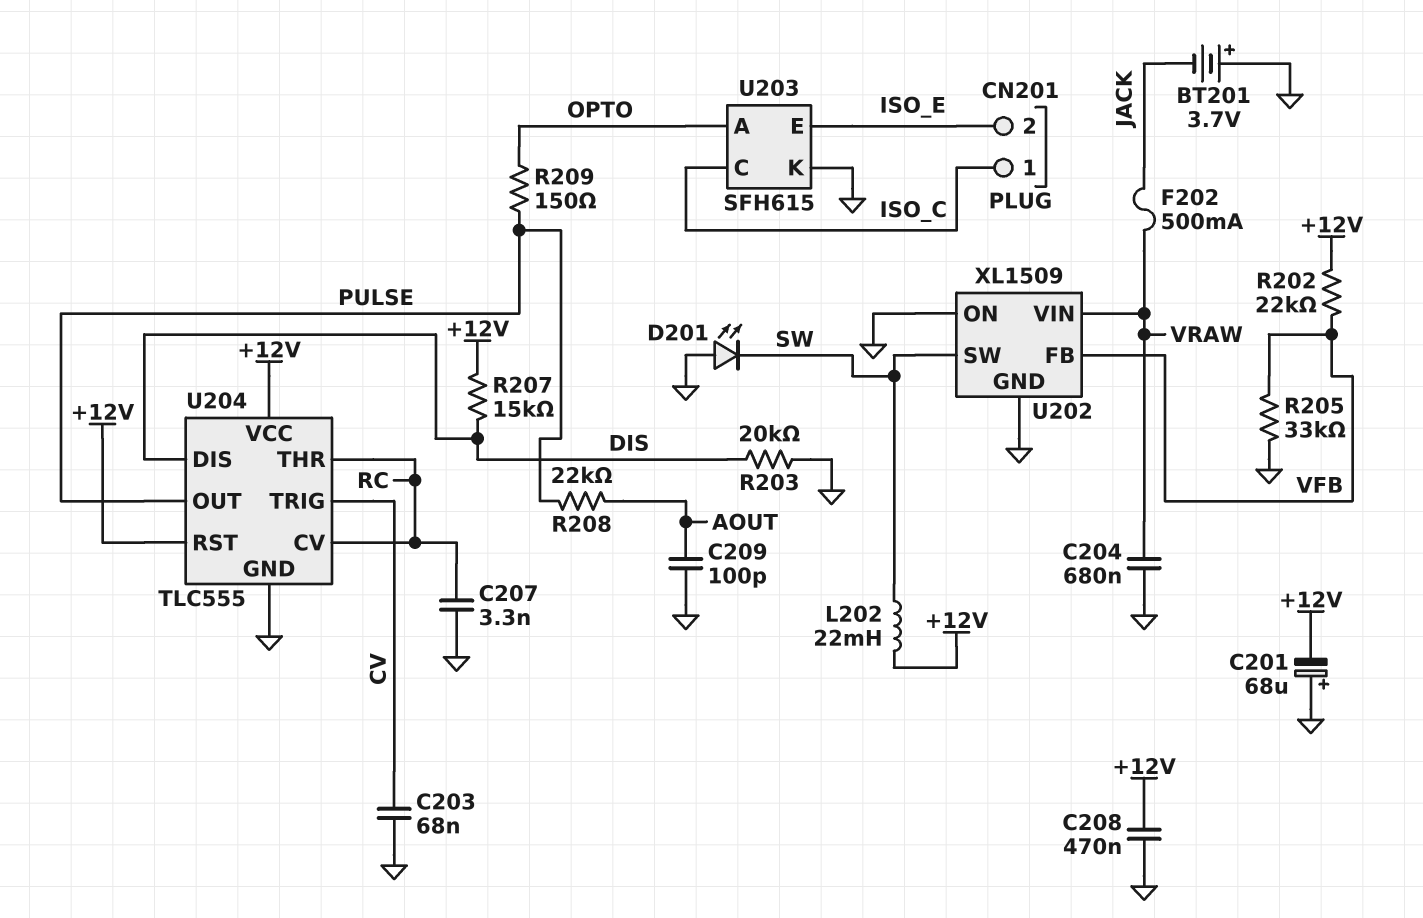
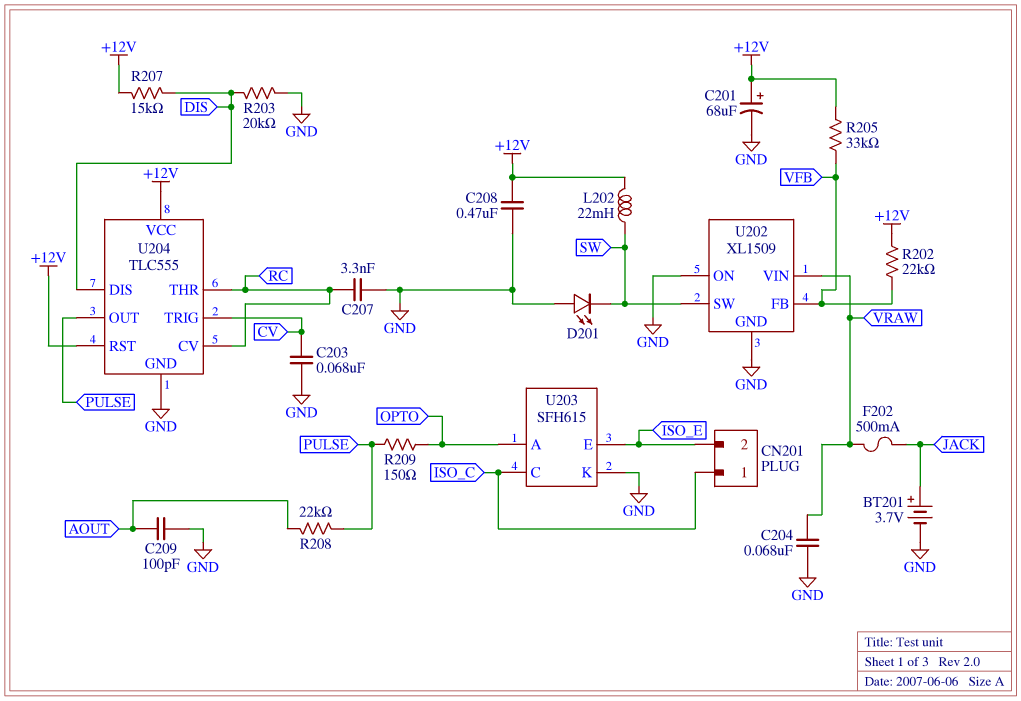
BT201: 3.7V (plus GND, minus JACK) -> 3.7V (plus JACK, minus GND)
C201: 68uF (plus GND, minus +12V) -> 68uF (plus +12V, minus GND)
C204: 680nF (GND, VRAW) -> 68nF (GND, VRAW)
R205: 33k (GND, VFB) -> 33k (+12V, VFB)

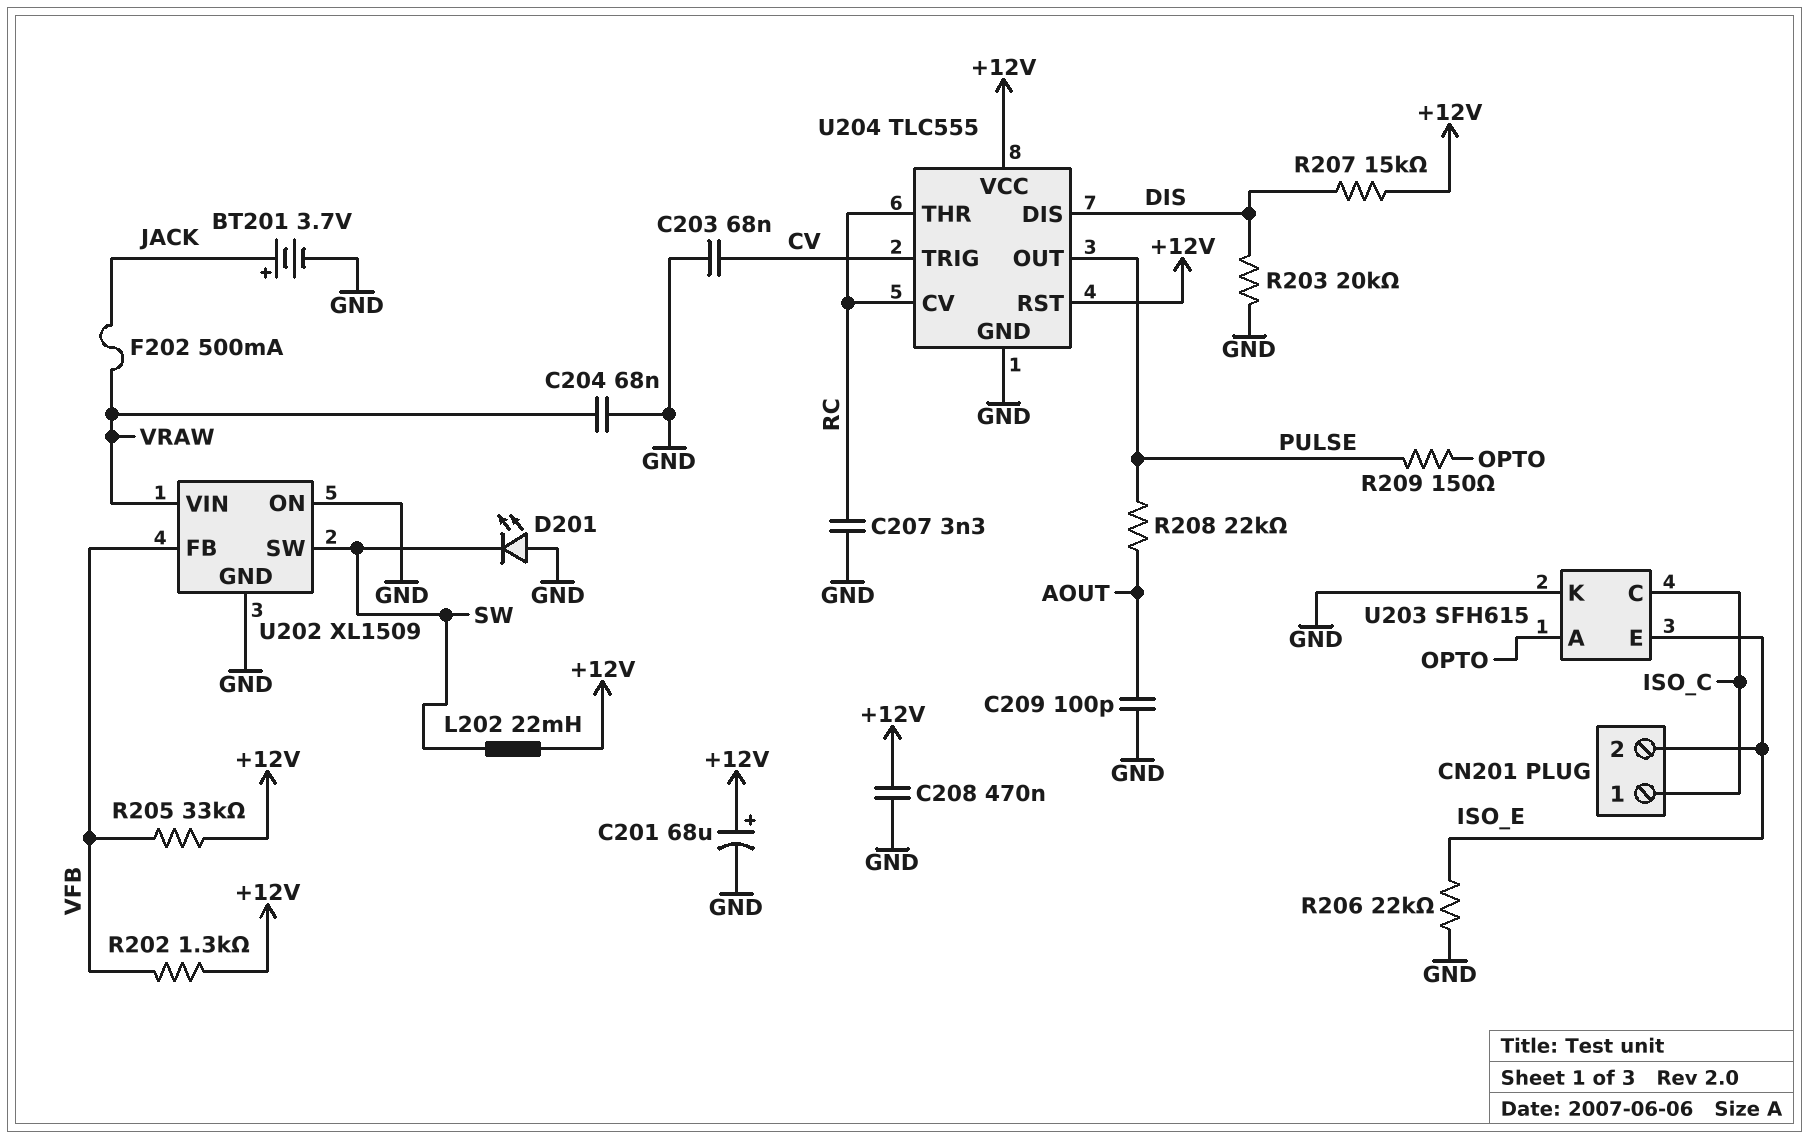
R202: 22k (+12V, VFB) -> 1.3k (+12V, VFB)
R206: none -> 22k (GND, ISO_E)

